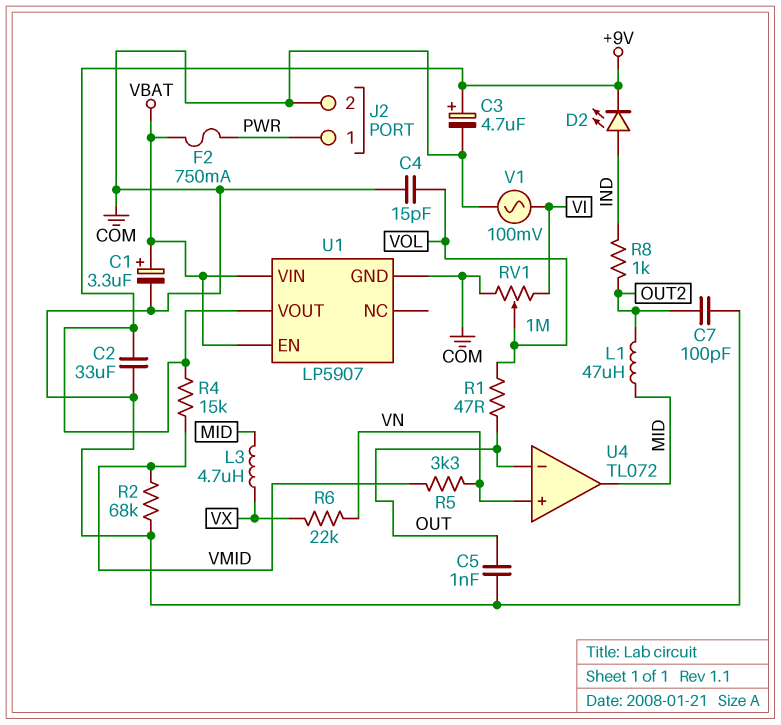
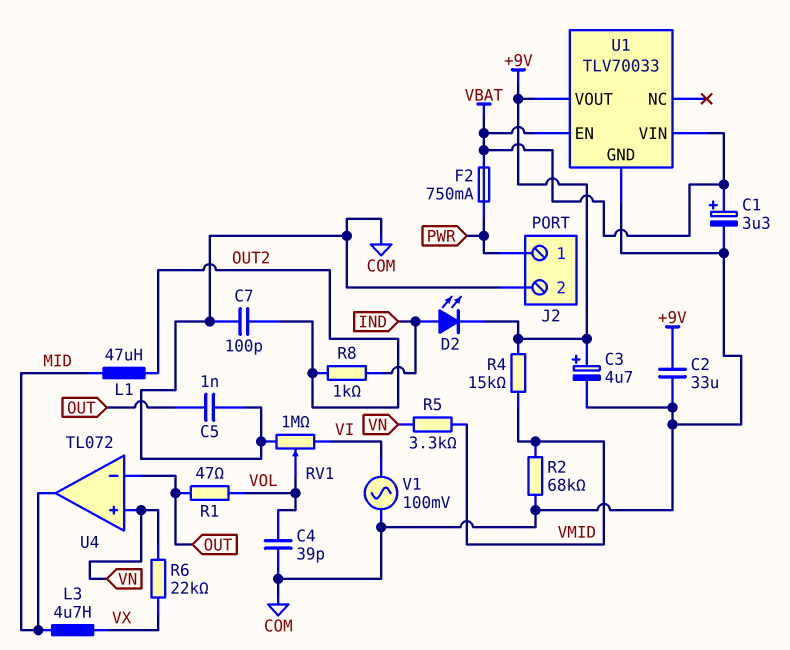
C4: 15pF (COM, VOL) -> 39pF (COM, VOL)
U1: LP5907 -> TLV70033

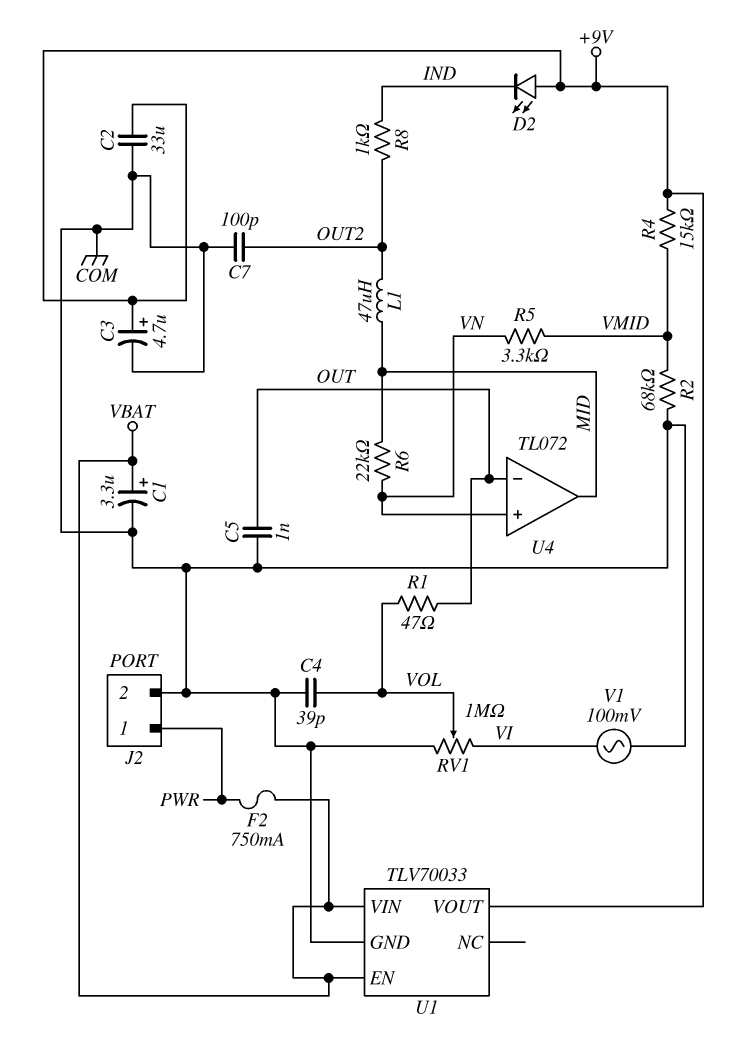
D2: LED (A IND, K +9V) -> LED (A +9V, K IND)
L3: 4.7uH (MID, VX) -> none
R6: 22k (VN, VX) -> 22k (MID, VN)

